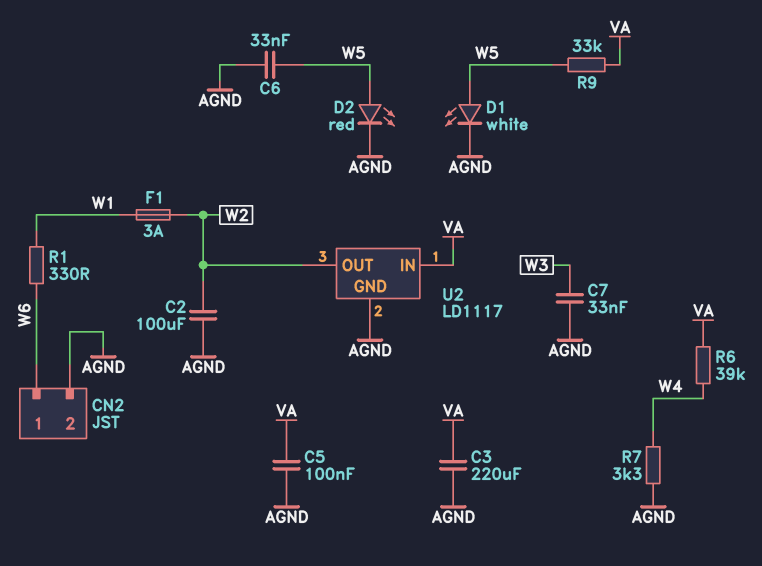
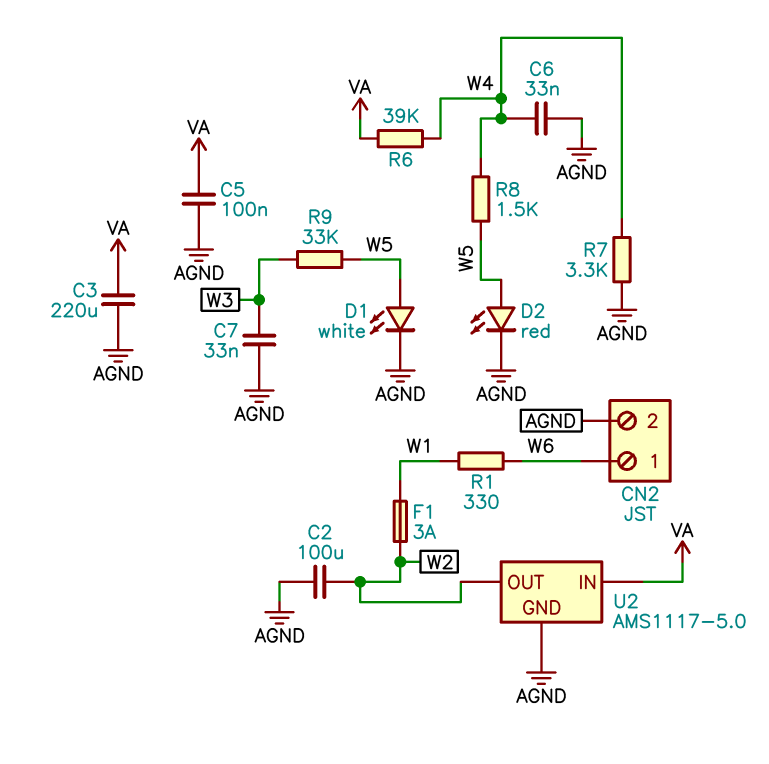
C6: 33nF (AGND, W5) -> 33nF (AGND, W4)
R8: none -> 1.5k (W4, W5)
R9: 33k (VA, W5) -> 33k (W3, W5)
U2: LD1117 -> AMS1117-5.0

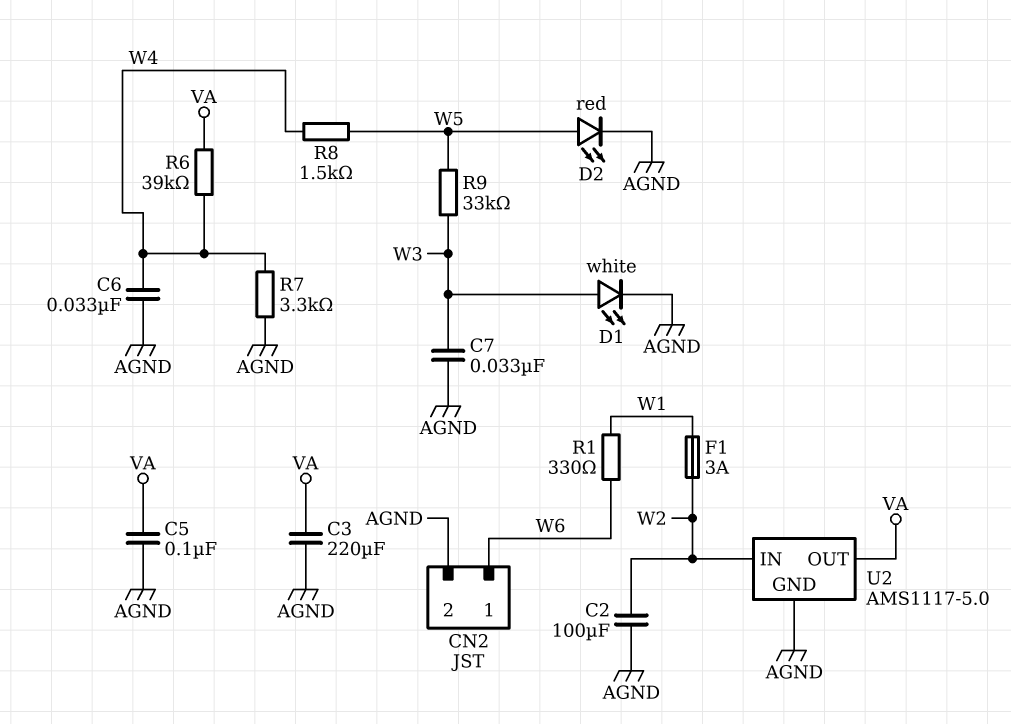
D1: LED white (A W5, K AGND) -> LED white (A W3, K AGND)
U2 pin IN: VA -> W2
U2 pin OUT: W2 -> VA

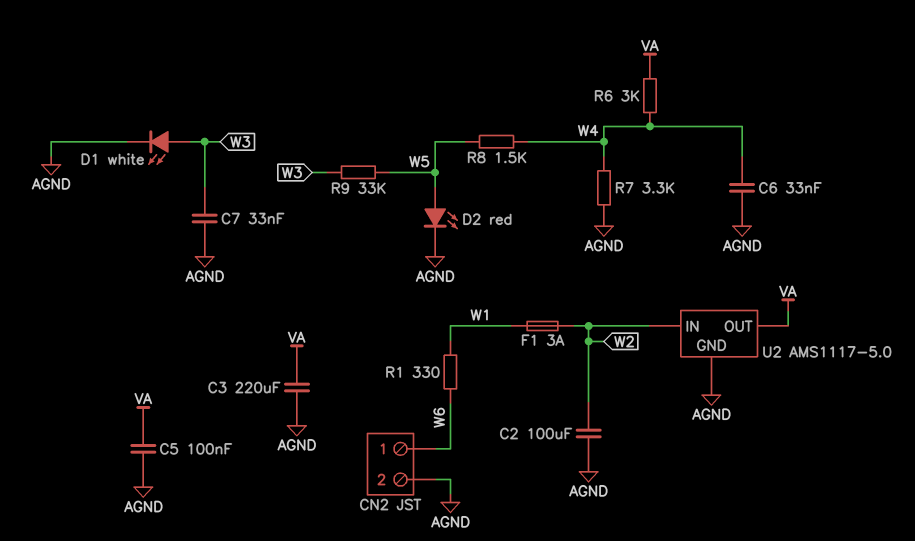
R6: 39k (VA, W4) -> 3k (VA, W4)

